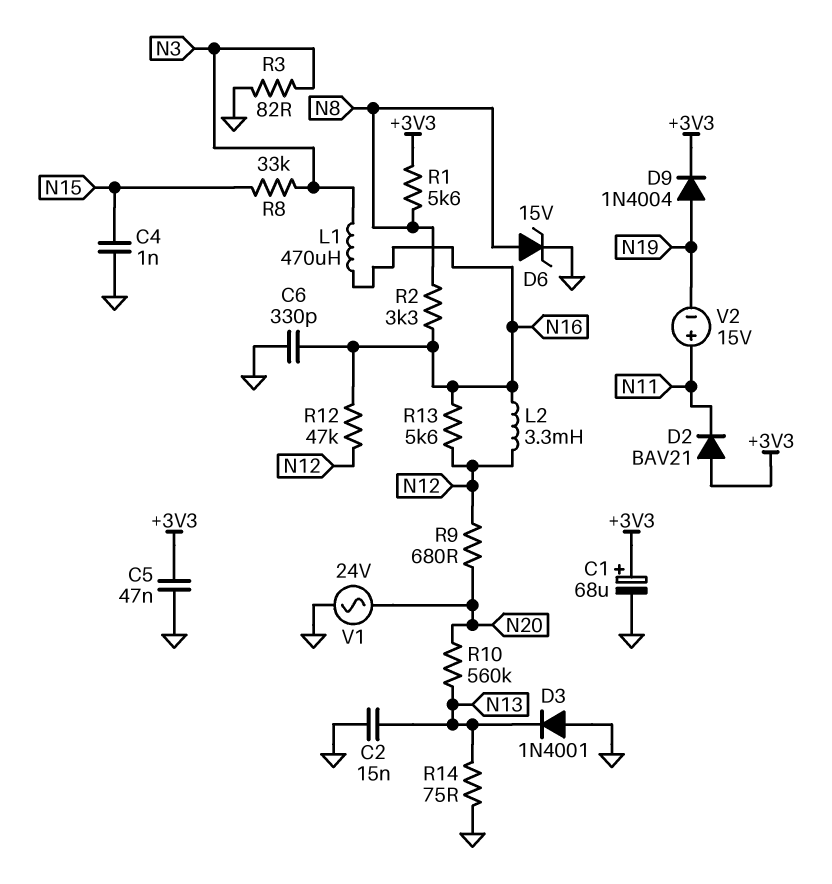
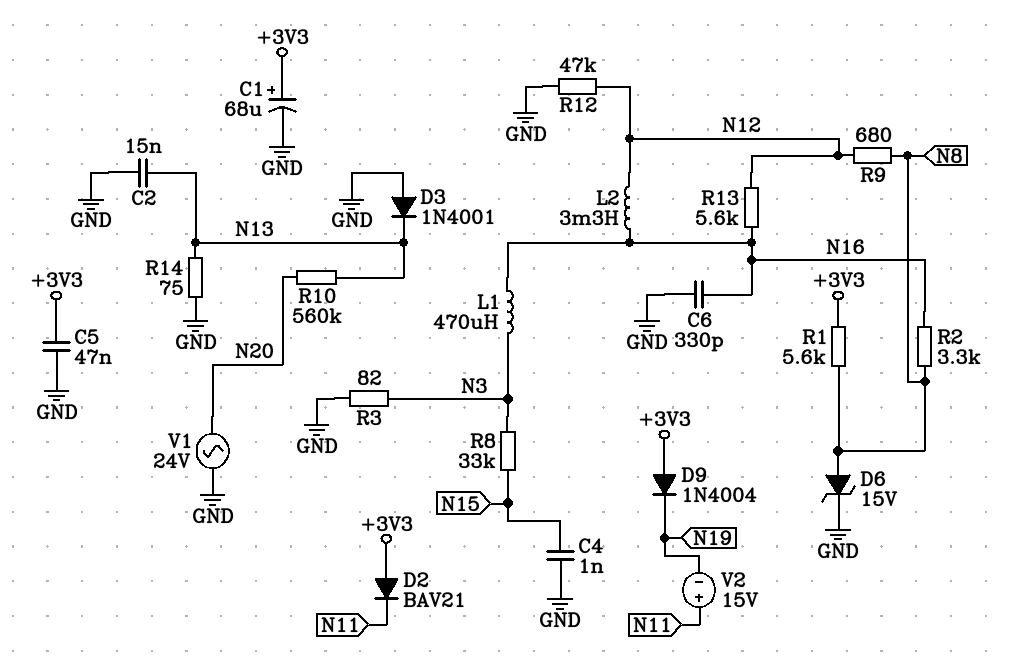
D9: diode 1N4004 (A N19, K +3V3) -> diode 1N4004 (A +3V3, K N19)
R9: 680 (N12, N20) -> 680 (N8, N12)
R12: 47k (N12, N16) -> 47k (GND, N12)

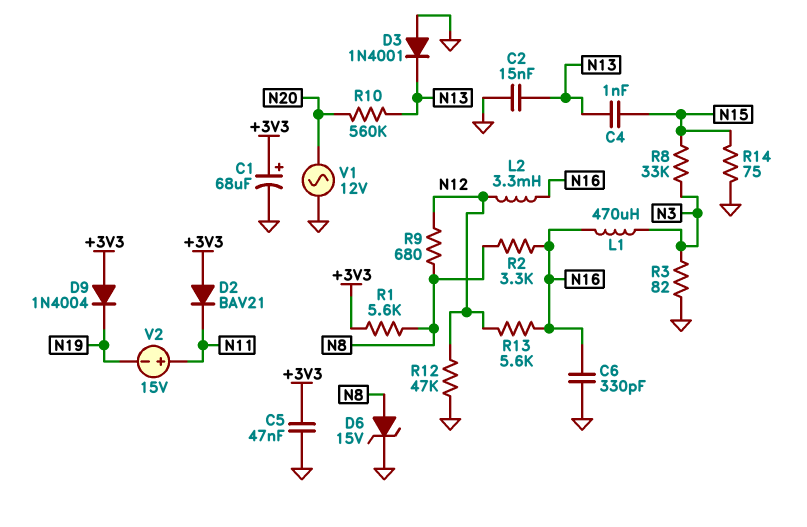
C4: 1nF (GND, N15) -> 1nF (N13, N15)
R14: 75 (GND, N13) -> 75 (GND, N15)
V1: AC 24V (GND, N20) -> AC 12V (GND, N20)

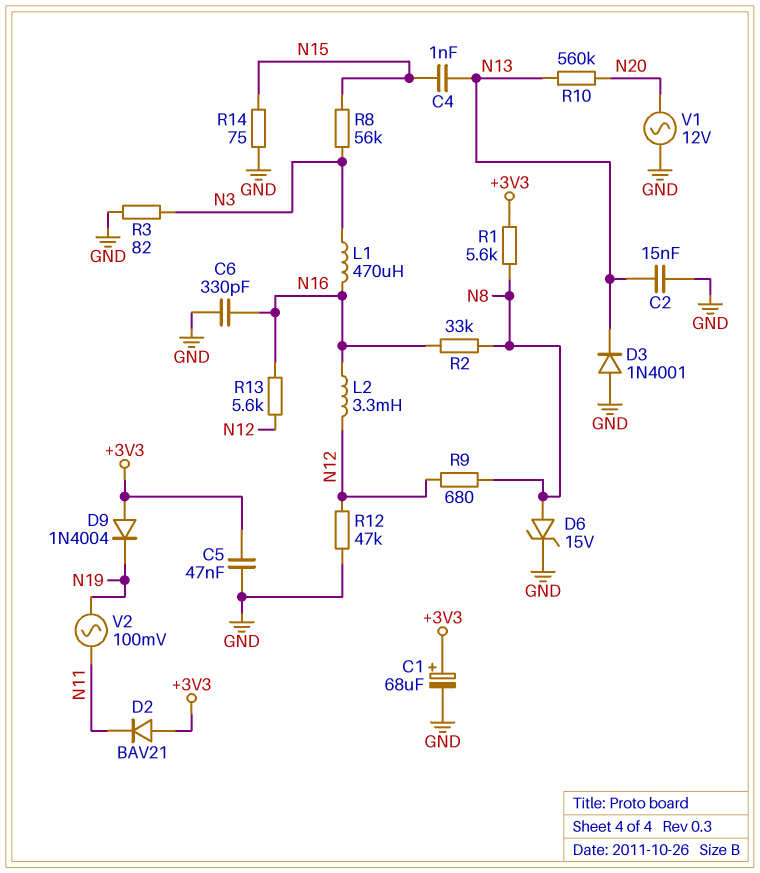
R2: 3.3k (N8, N16) -> 33k (N8, N16)
R8: 33k (N3, N15) -> 56k (N3, N15)
V2: 15V (plus N11, minus N19) -> AC 100mV (N11, N19)

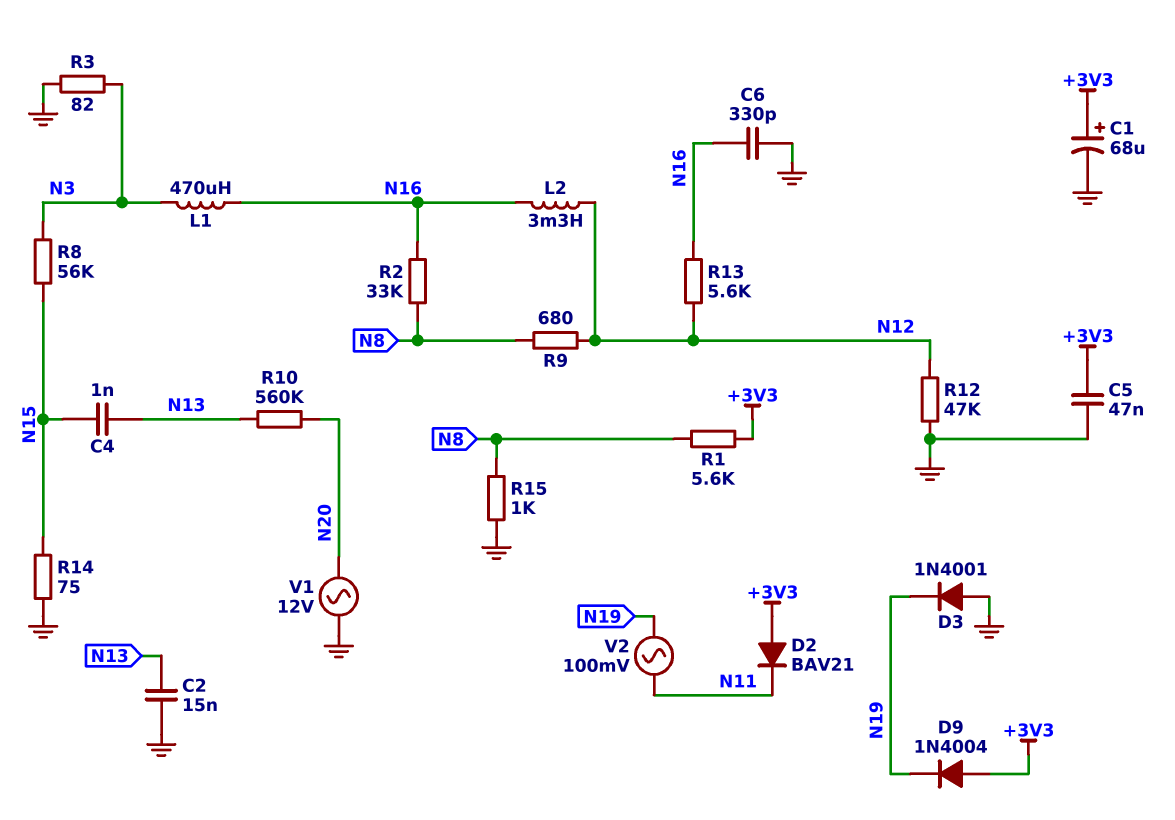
D3: diode 1N4001 (A GND, K N13) -> diode 1N4001 (A GND, K N19)
D6: zener 15V (A N8, K GND) -> none
R15: none -> 1k (GND, N8)

